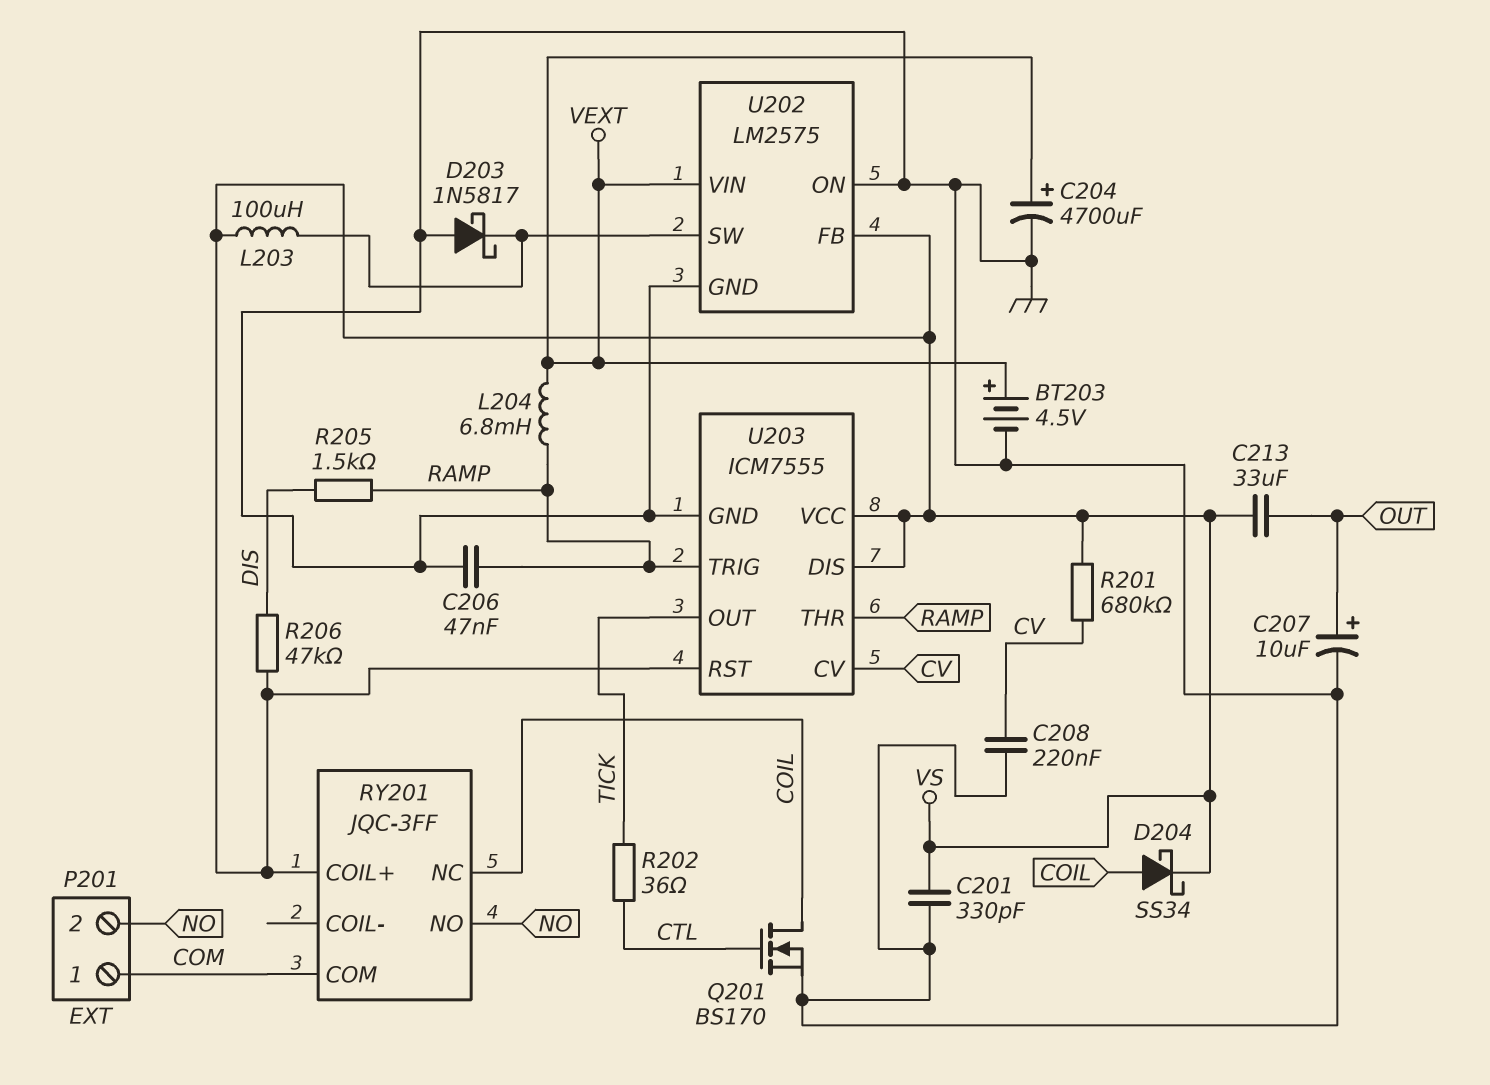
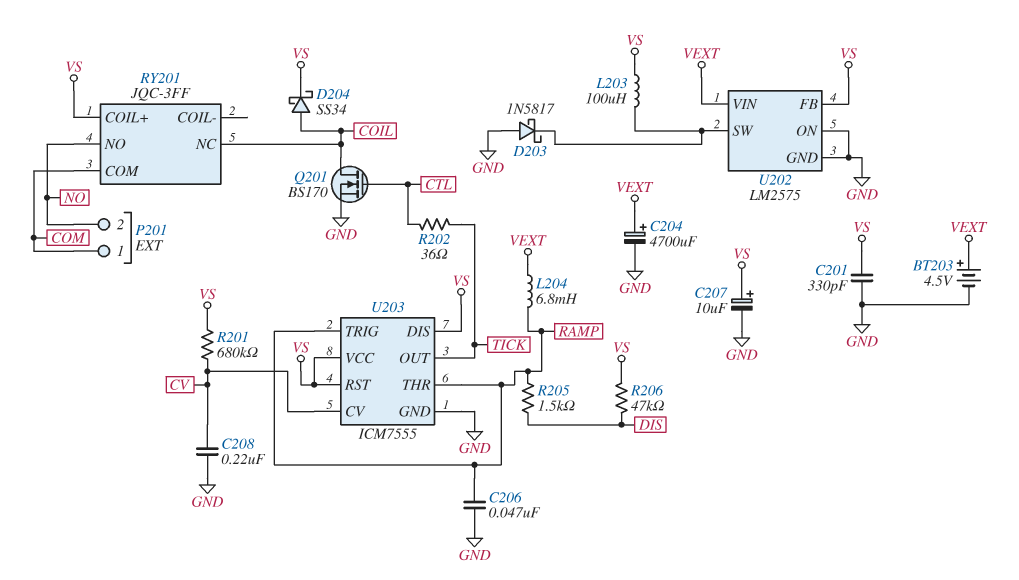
C207: 10uF (plus OUT, minus GND) -> 10uF (plus VS, minus GND)
C213: 33uF (OUT, VS) -> none

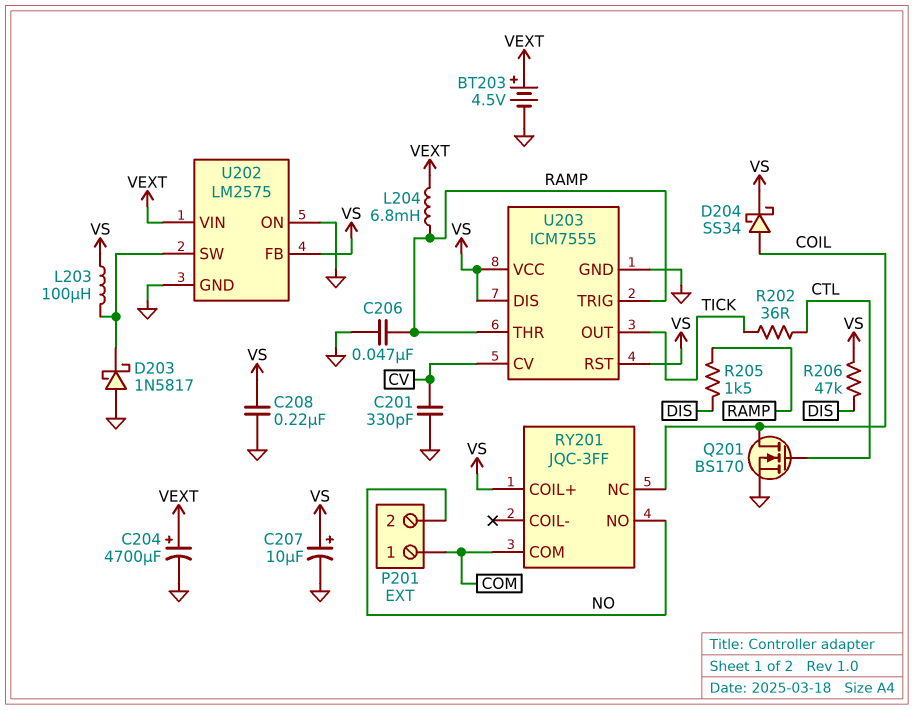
C201: 330pF (GND, VS) -> 330pF (CV, GND)
C208: 220nF (CV, GND) -> 220nF (GND, VS)
R201: 680k (CV, VS) -> none

